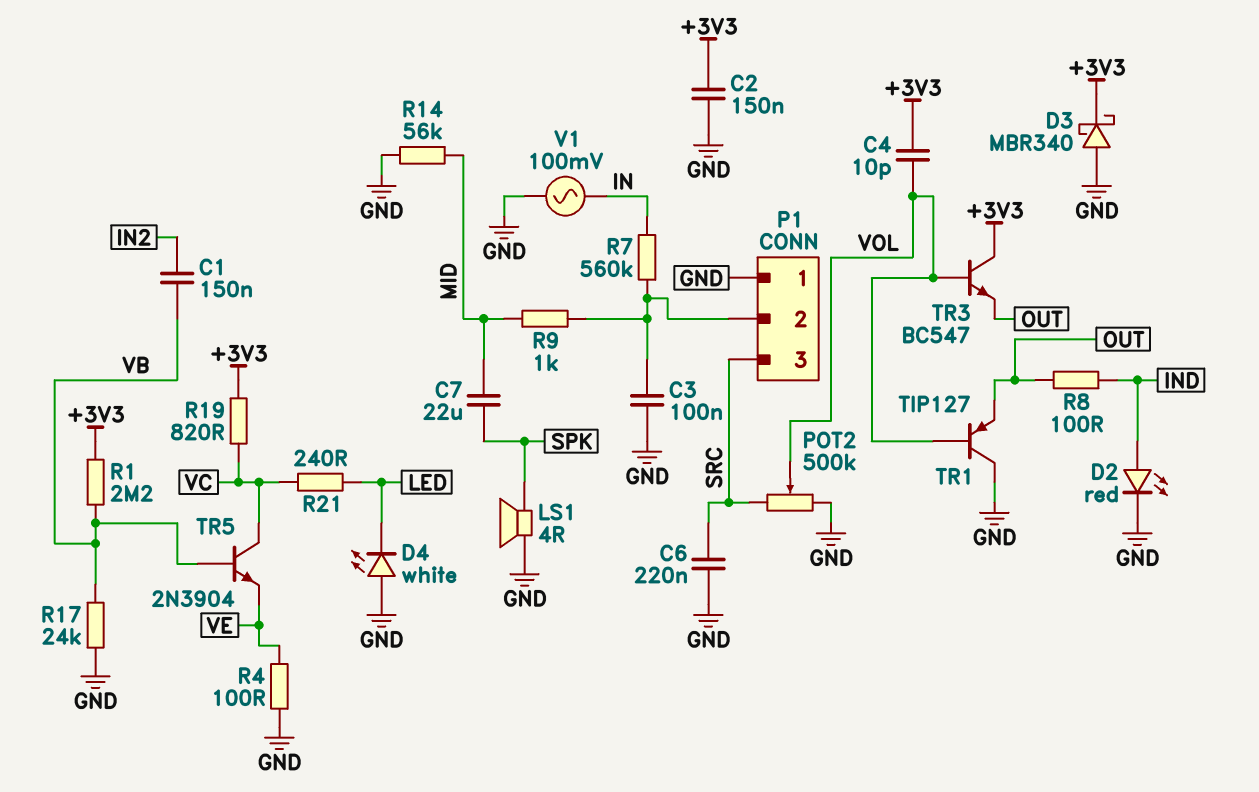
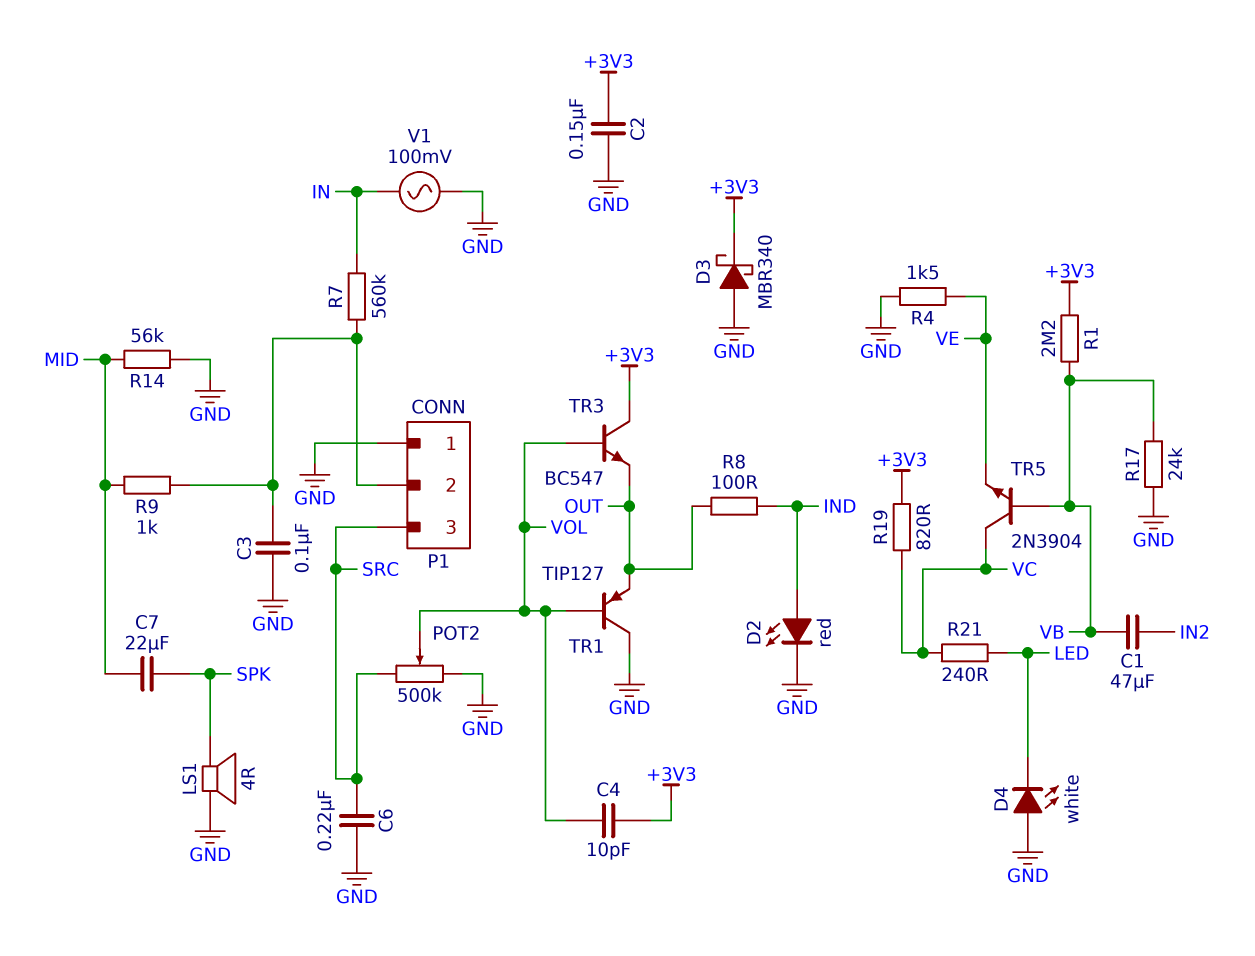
C1: 150nF (IN2, VB) -> 47uF (IN2, VB)
R4: 100 (GND, VE) -> 1.5k (GND, VE)

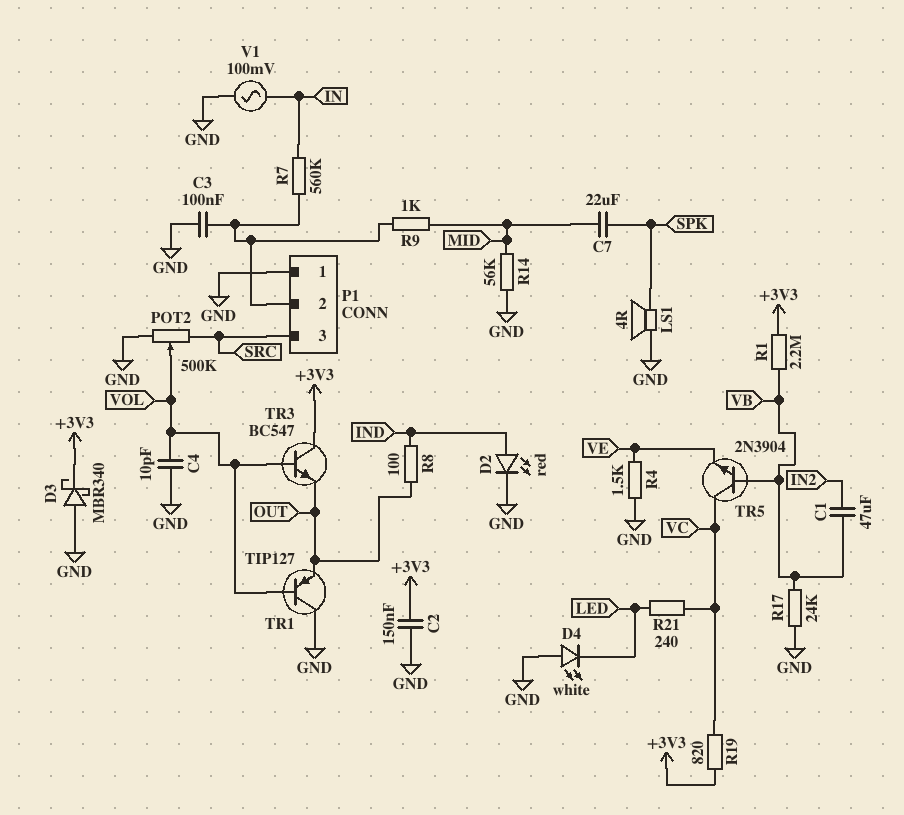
C4: 10pF (+3V3, VOL) -> 10pF (GND, VOL)
C6: 220nF (GND, SRC) -> none

